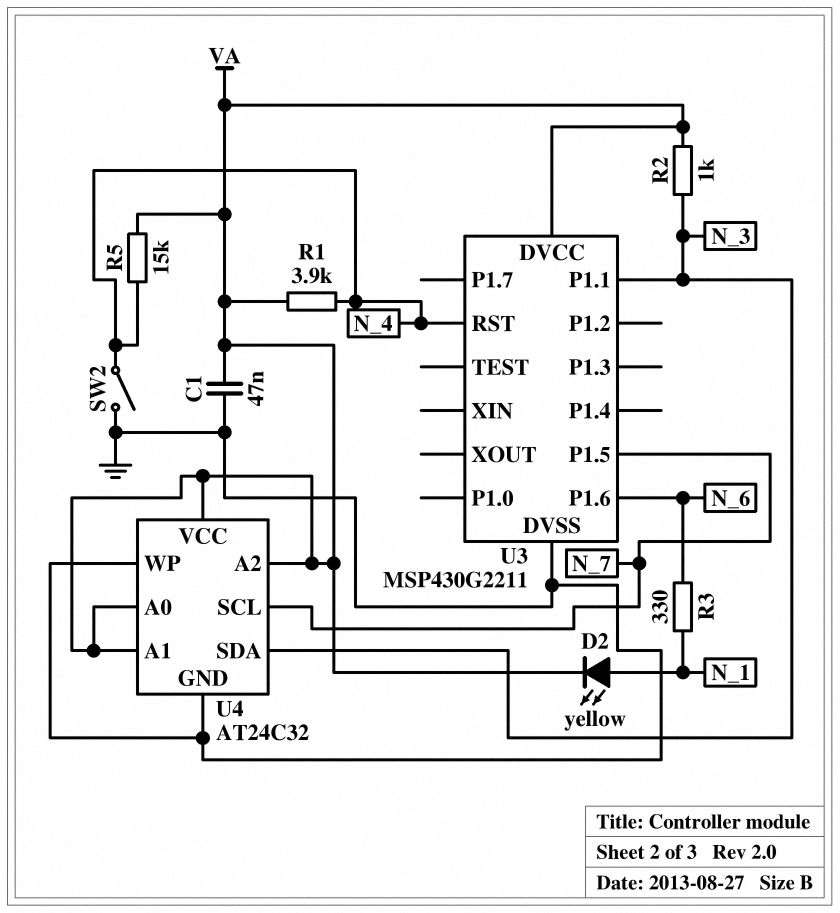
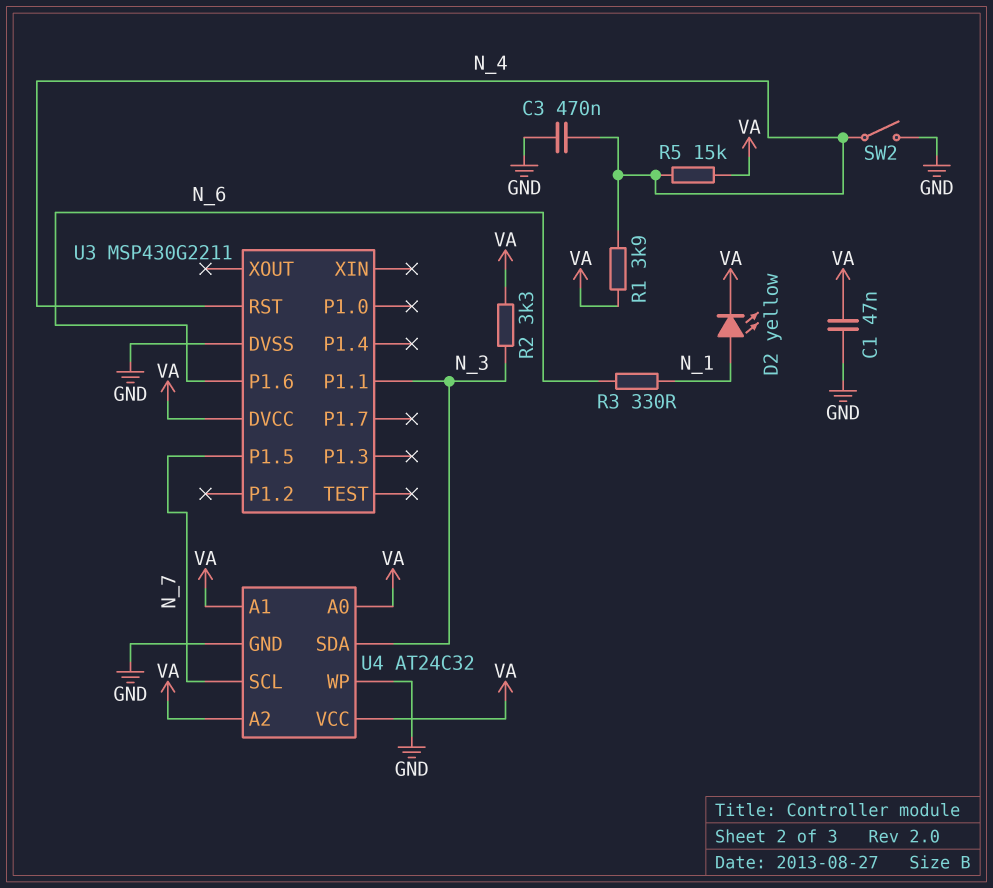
C3: none -> 470nF (GND, N_4)
R2: 1k (N_3, VA) -> 3.3k (N_3, VA)

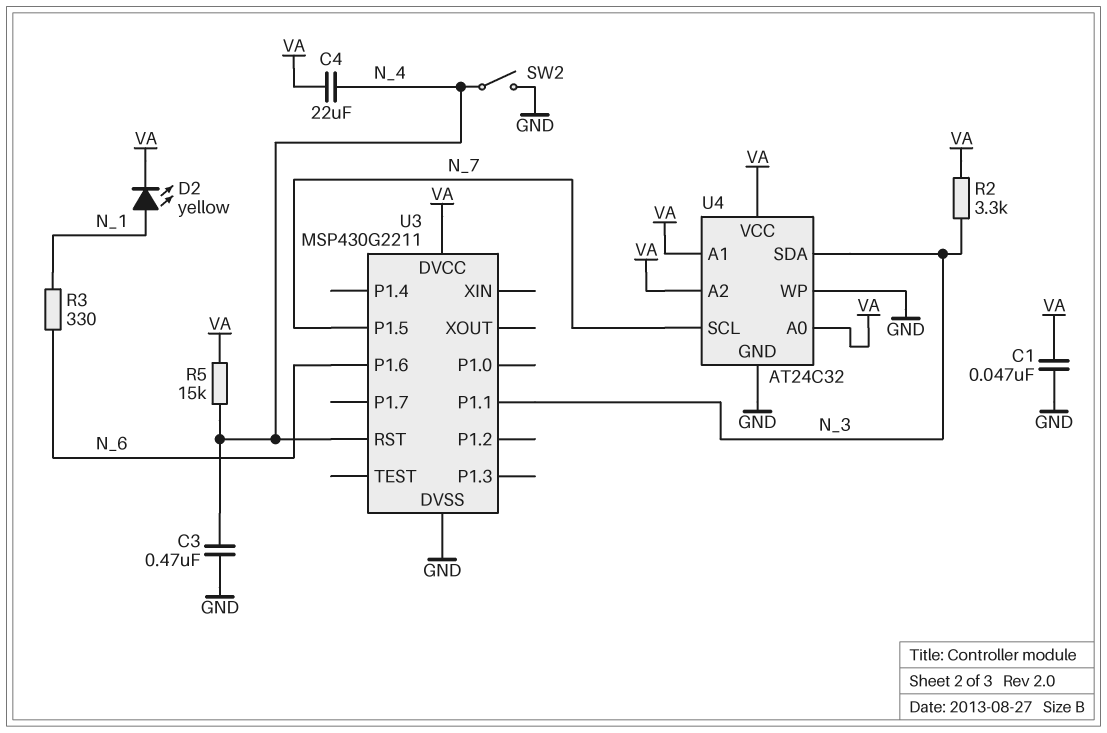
C4: none -> 22uF (N_4, VA)
R1: 3.9k (N_4, VA) -> none

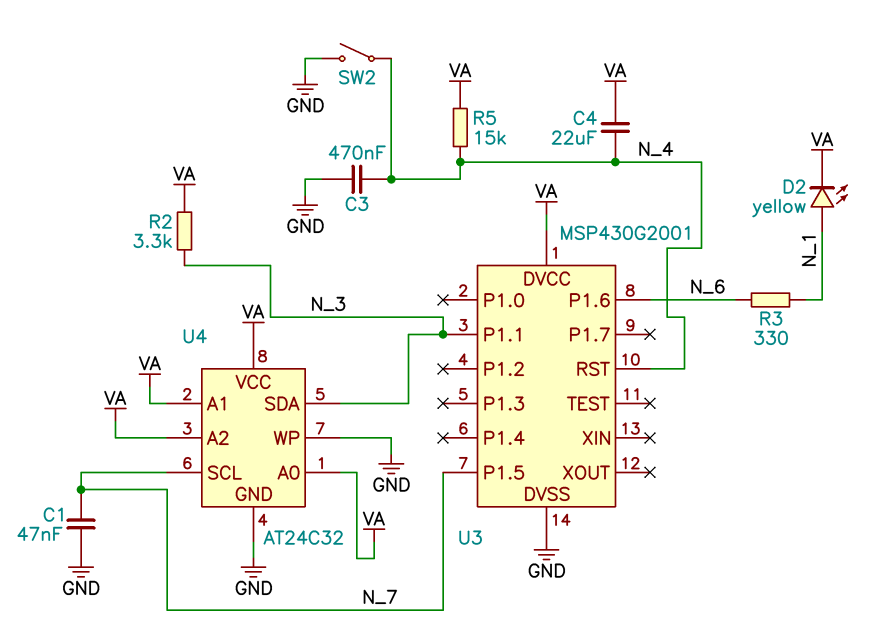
C1: 47nF (GND, VA) -> 47nF (GND, N_7)
U3: MSP430G2211 -> MSP430G2001

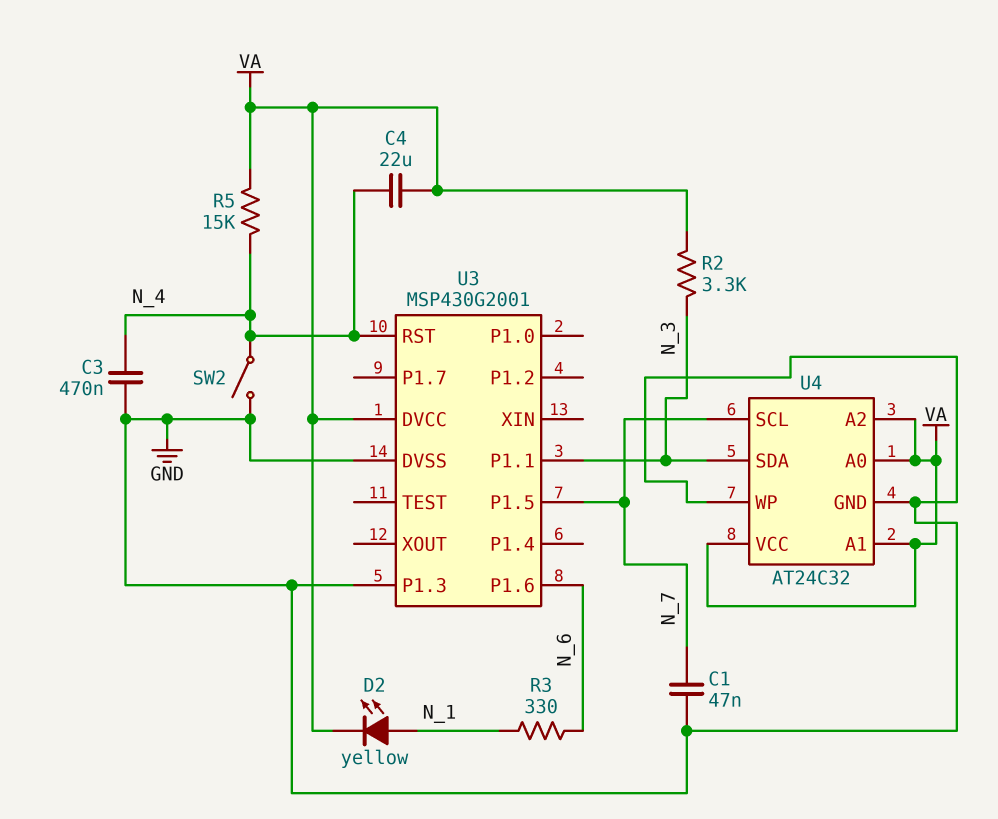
U3 pin P1.3: none -> GND

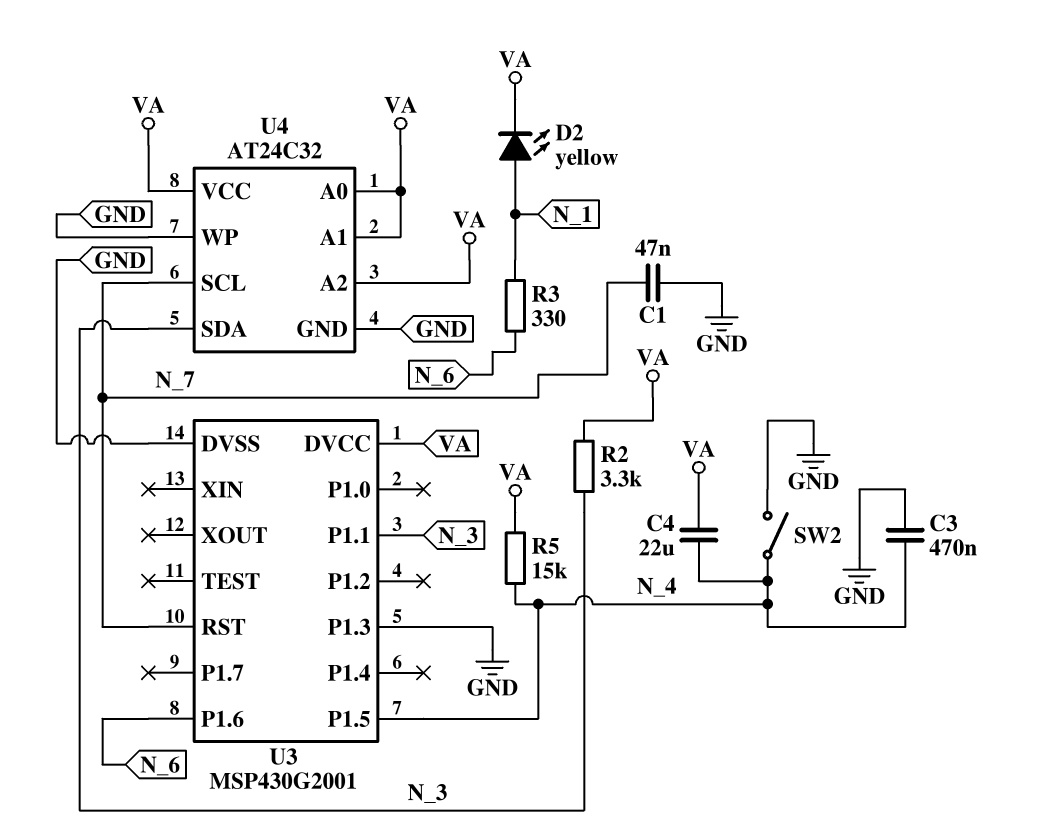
U3 pin P1.5: N_7 -> N_4
U3 pin RST: N_4 -> N_7

